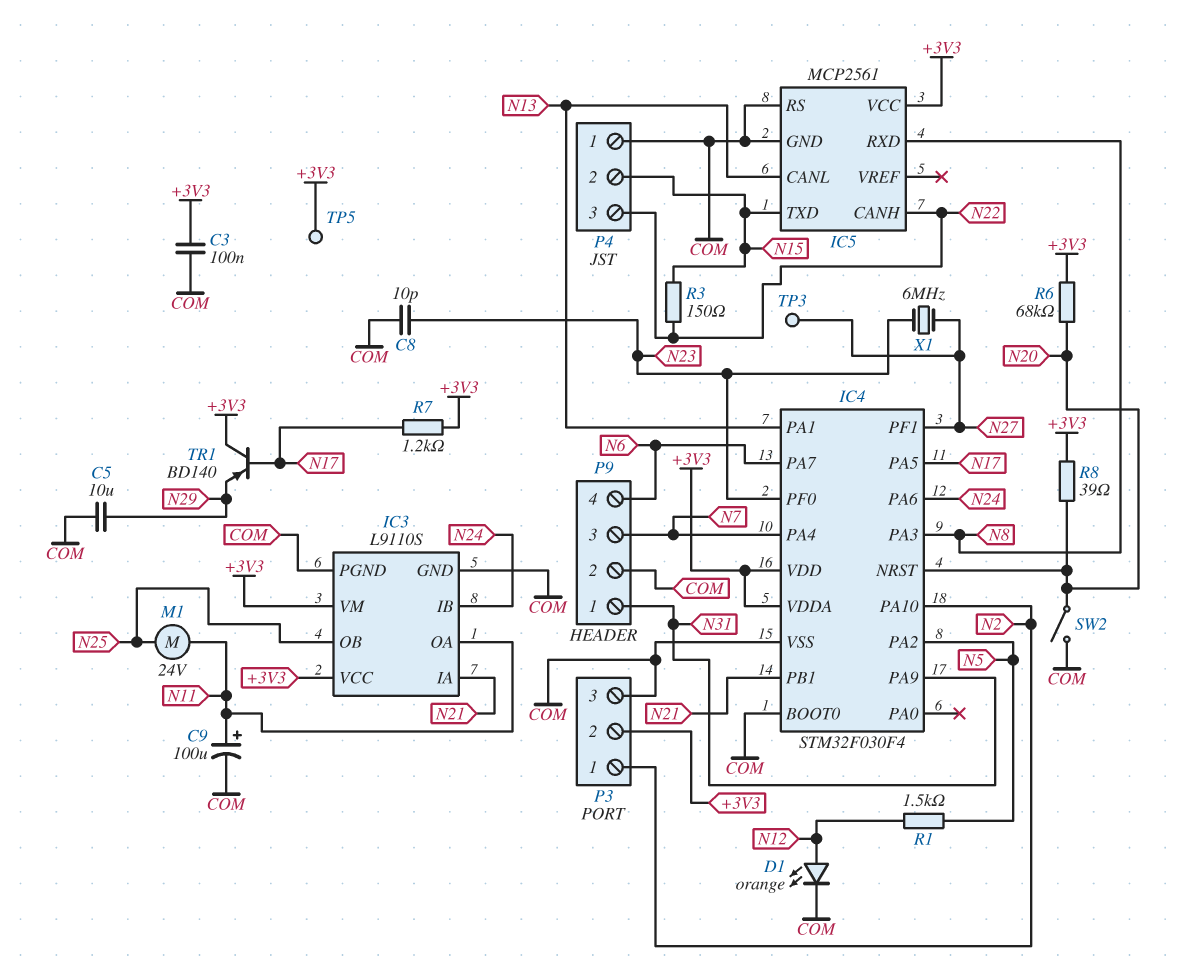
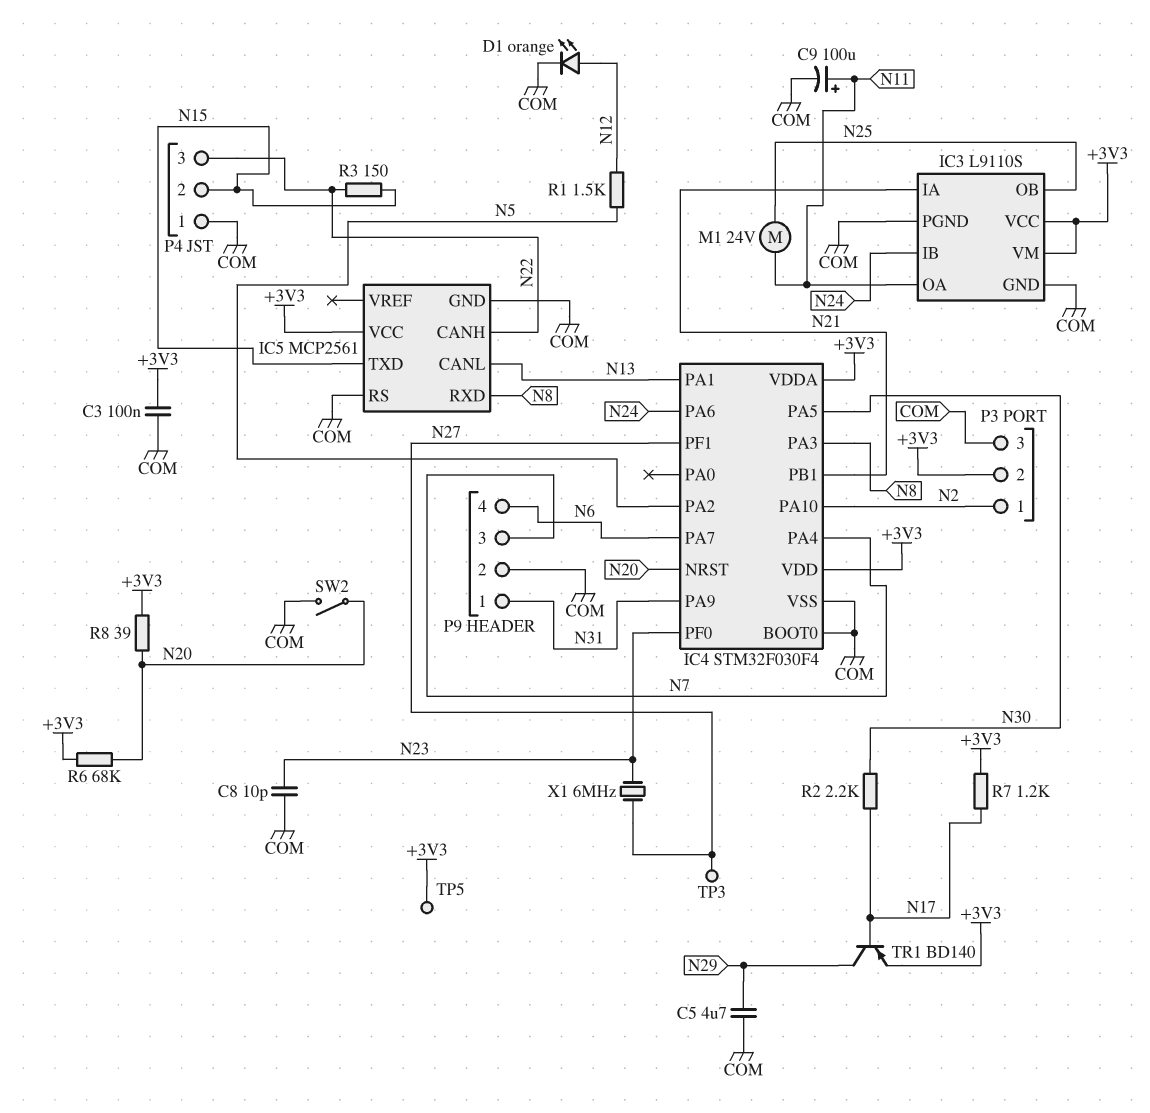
C5: 10uF (COM, N29) -> 4.7uF (COM, N29)
IC4 pin PA5: N17 -> N30
R2: none -> 2.2k (N17, N30)
TR1: PNP BD140 (B N17, C +3V3, E N29) -> PNP BD140 (B N17, C N29, E +3V3)

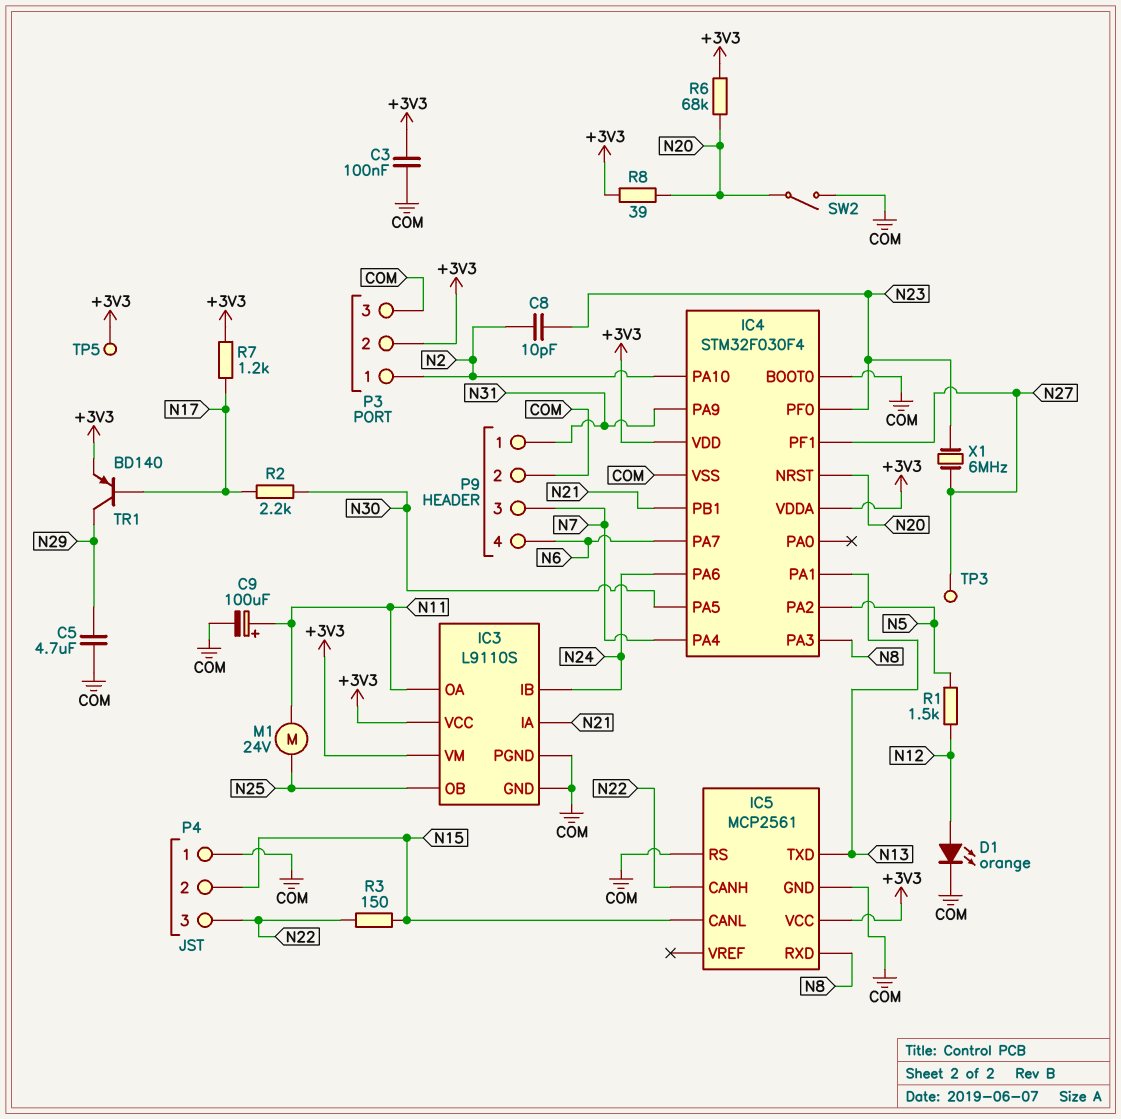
C8: 10pF (COM, N23) -> 10pF (N2, N23)
IC5 pin CANL: N13 -> N15
IC5 pin TXD: N15 -> N13

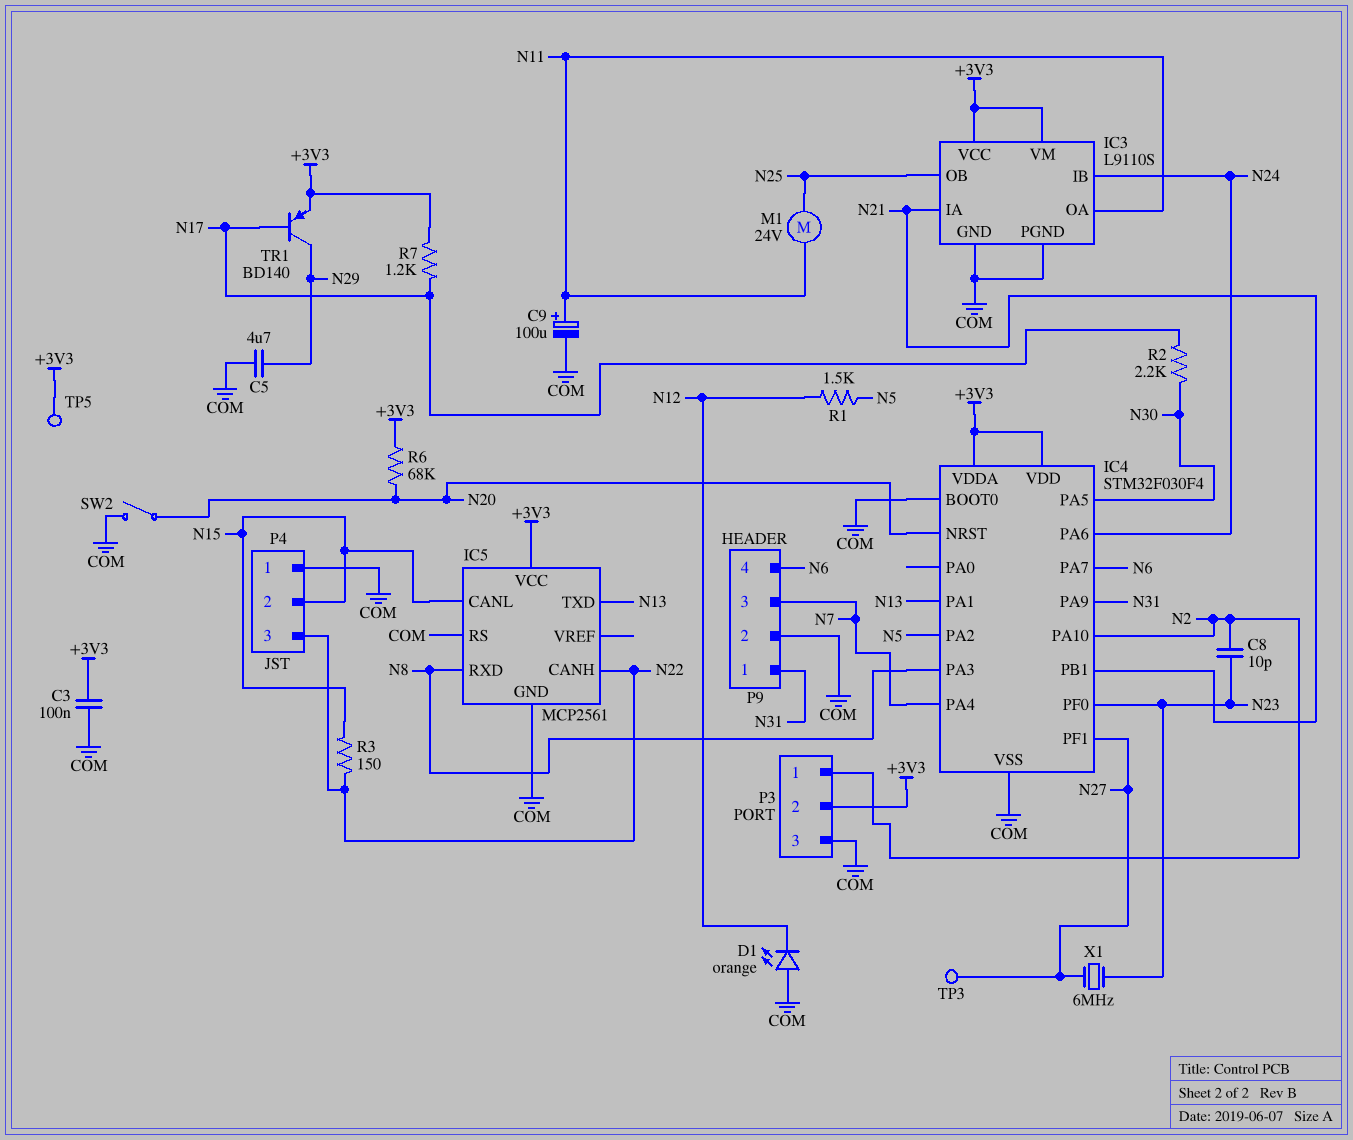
D1: LED orange (A N12, K COM) -> LED orange (A COM, K N12)
R8: 39 (+3V3, N20) -> none

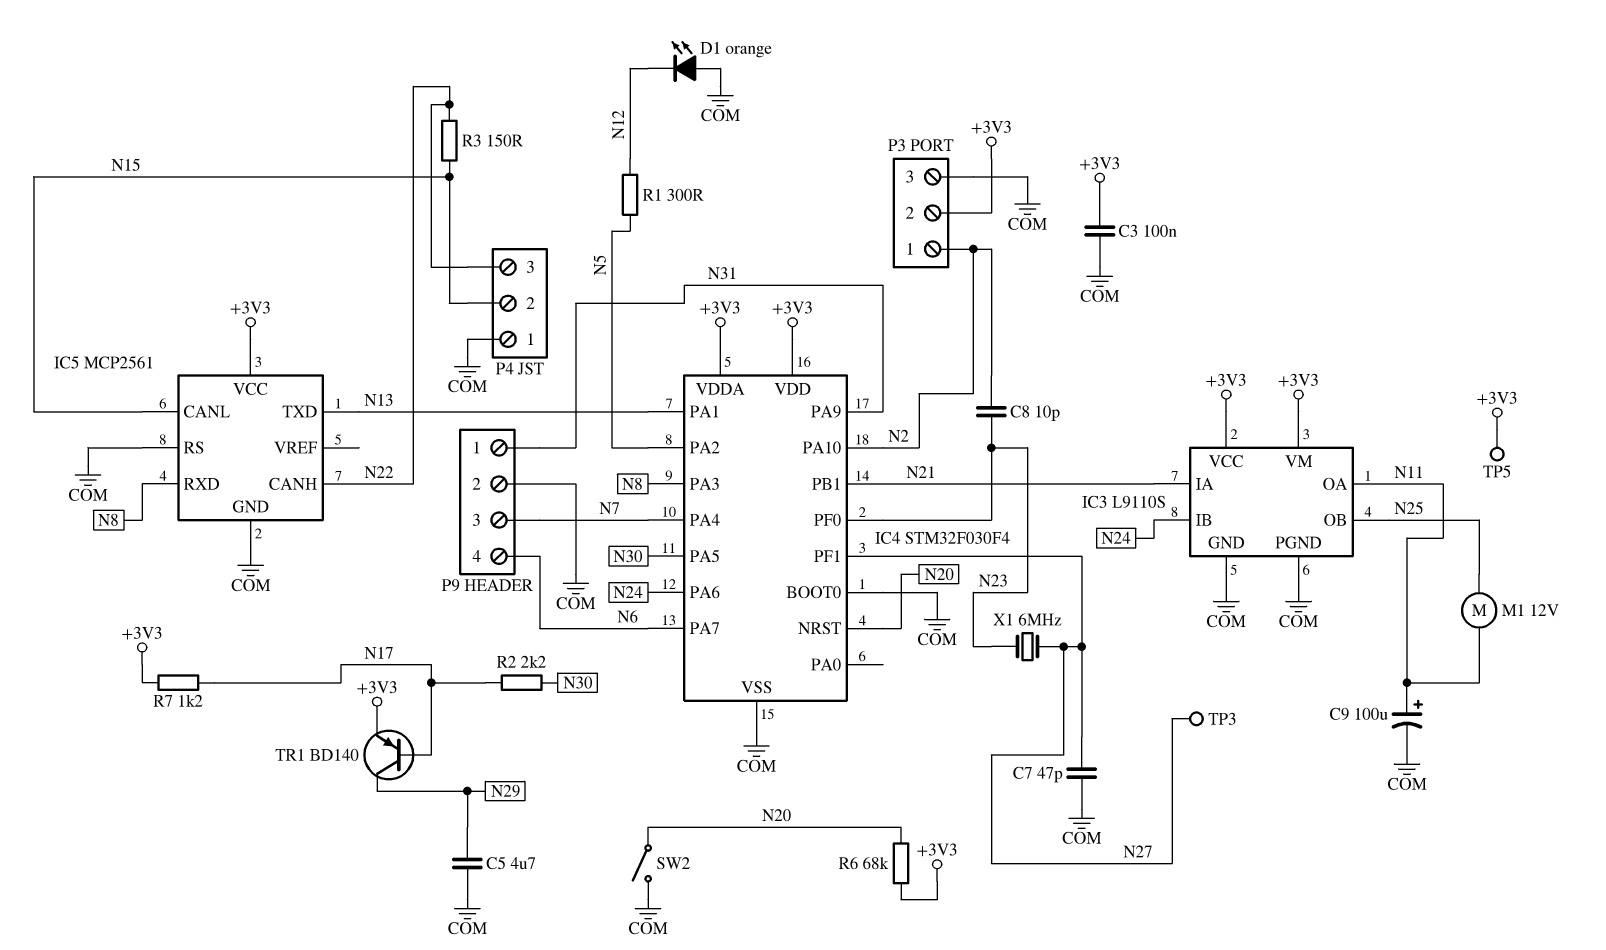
C7: none -> 47pF (COM, N27)
M1: motor 24V (N11, N25) -> motor 12V (N11, N25)
R1: 1.5k (N5, N12) -> 300 (N5, N12)

